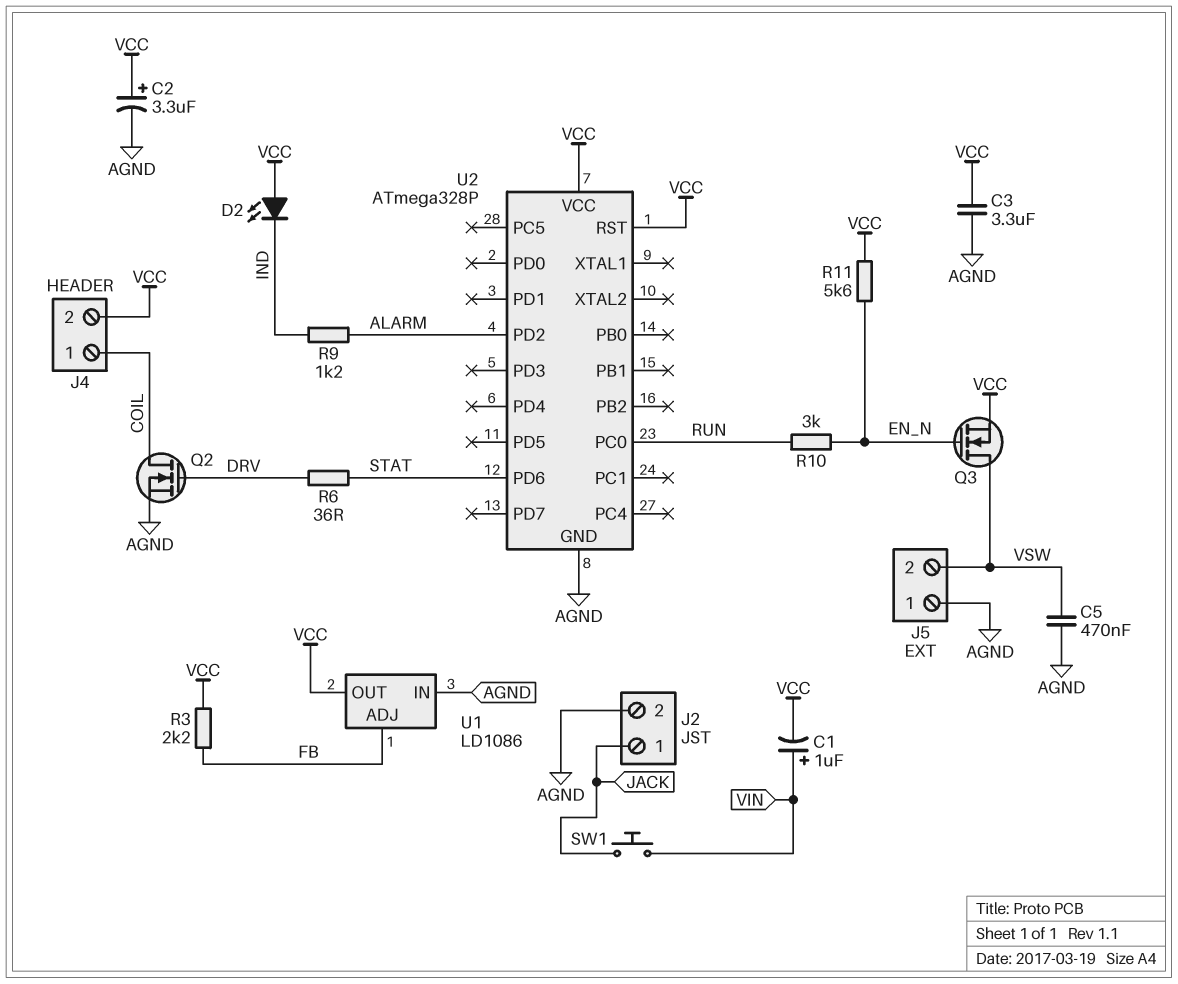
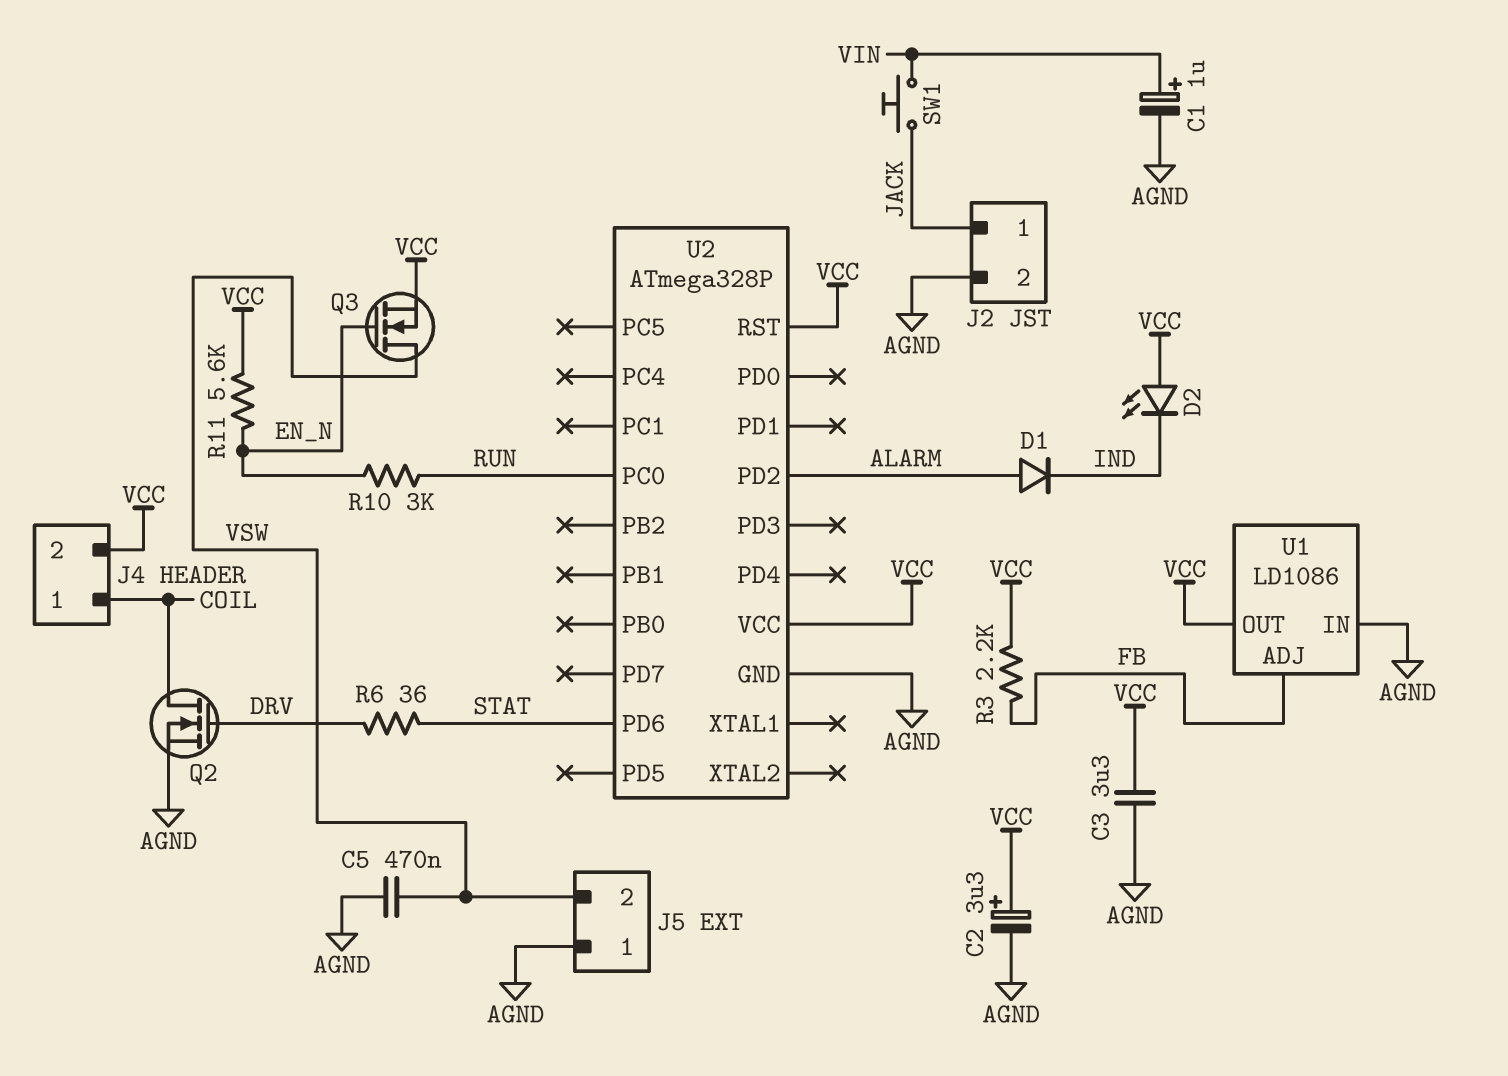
C1: 1uF (plus VIN, minus VCC) -> 1uF (plus VIN, minus AGND)
D1: none -> diode (A ALARM, K IND)
R9: 1.2k (ALARM, IND) -> none

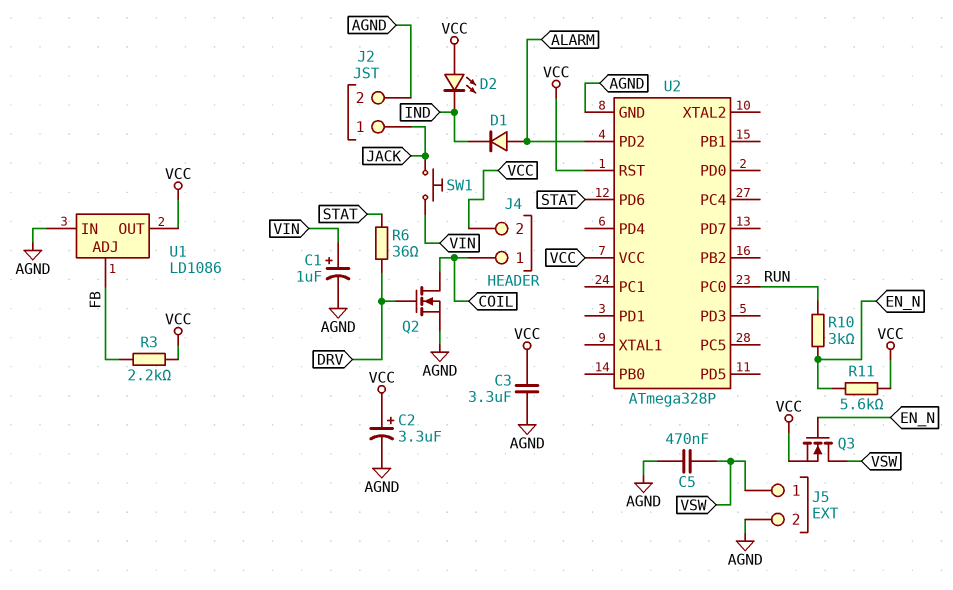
J5 pin 1: AGND -> VSW
J5 pin 2: VSW -> AGND

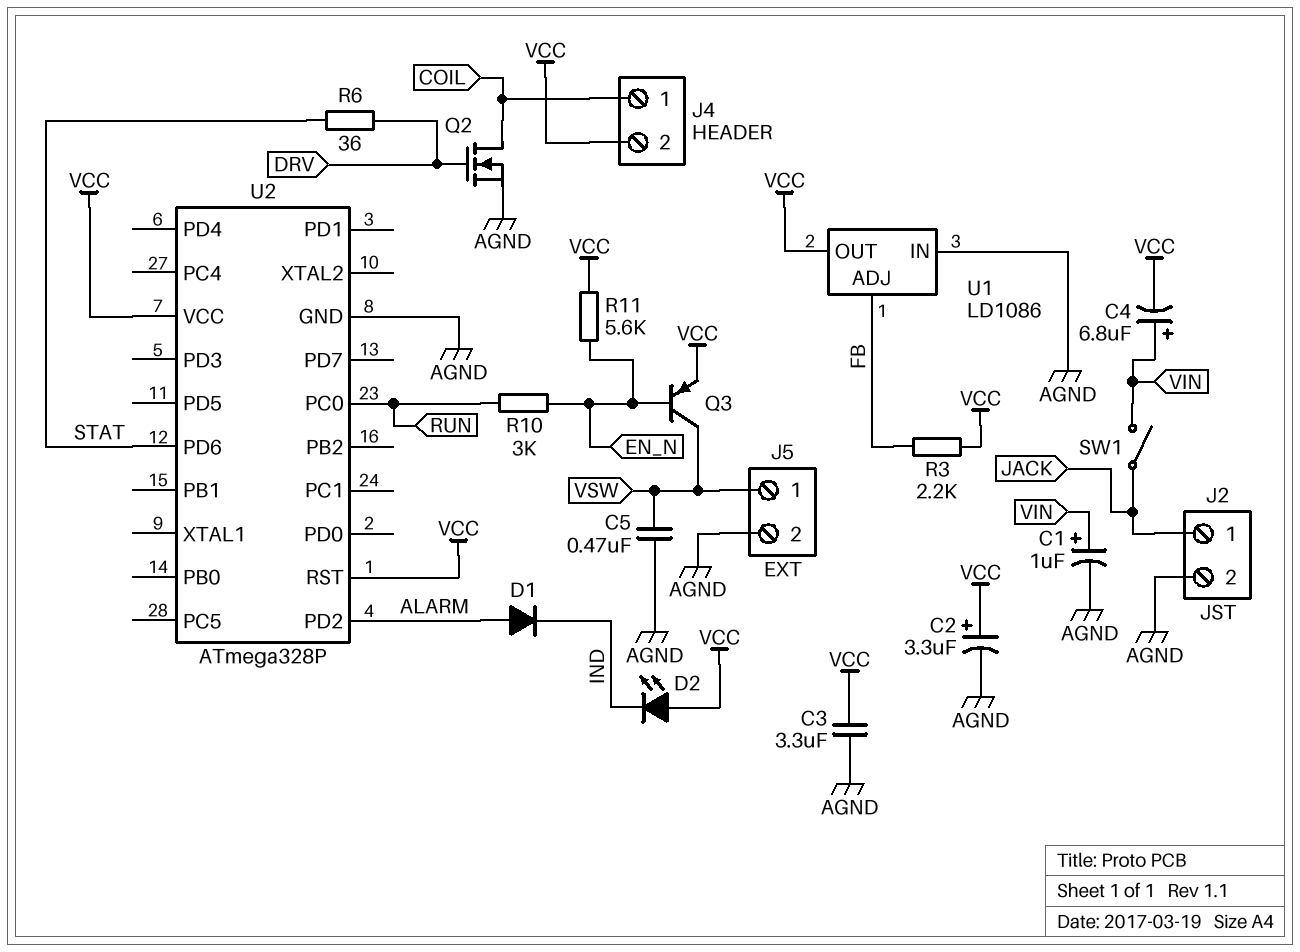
C4: none -> 6.8uF (plus VIN, minus VCC)
Q3: NMOS (G EN_N, D VSW, S VCC) -> PNP (B EN_N, C VSW, E VCC)
SW1: button (JACK, VIN) -> switch (JACK, VIN)

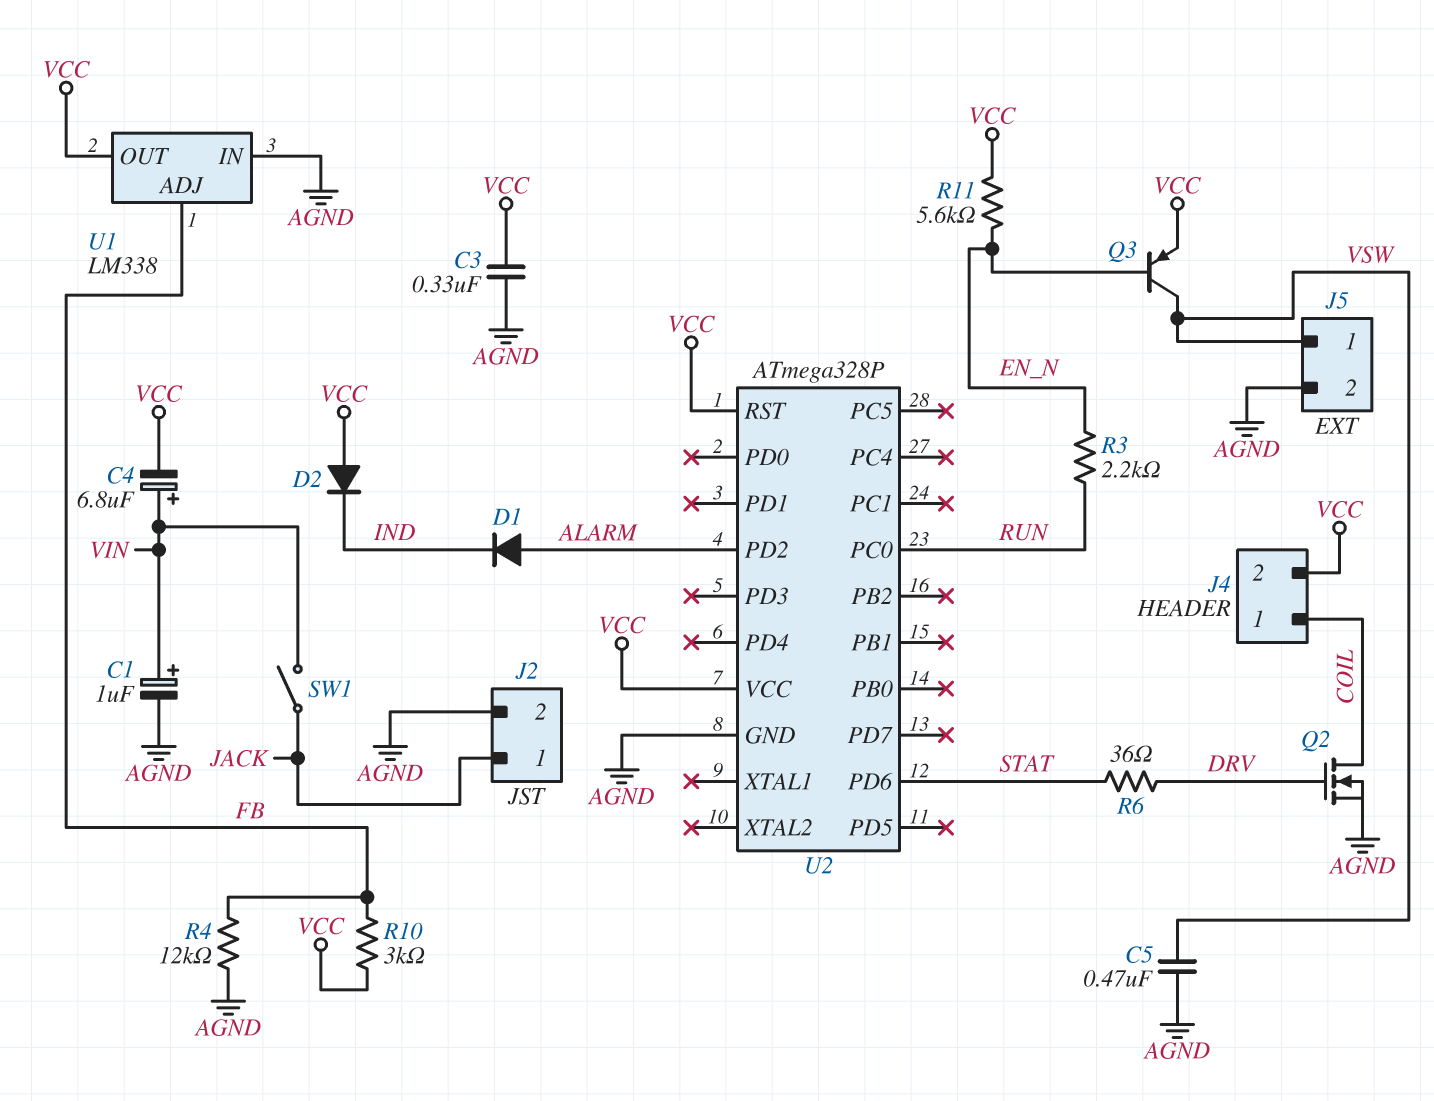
C2: 3.3uF (plus VCC, minus AGND) -> none
C3: 3.3uF (AGND, VCC) -> 330nF (AGND, VCC)
D2: LED (A VCC, K IND) -> diode (A VCC, K IND)
R3: 2.2k (FB, VCC) -> 2.2k (EN_N, RUN)
R4: none -> 12k (AGND, FB)
R10: 3k (EN_N, RUN) -> 3k (FB, VCC)
U1: LD1086 -> LM338

